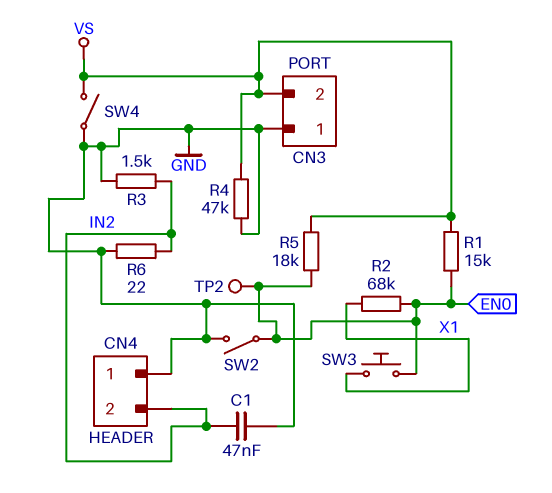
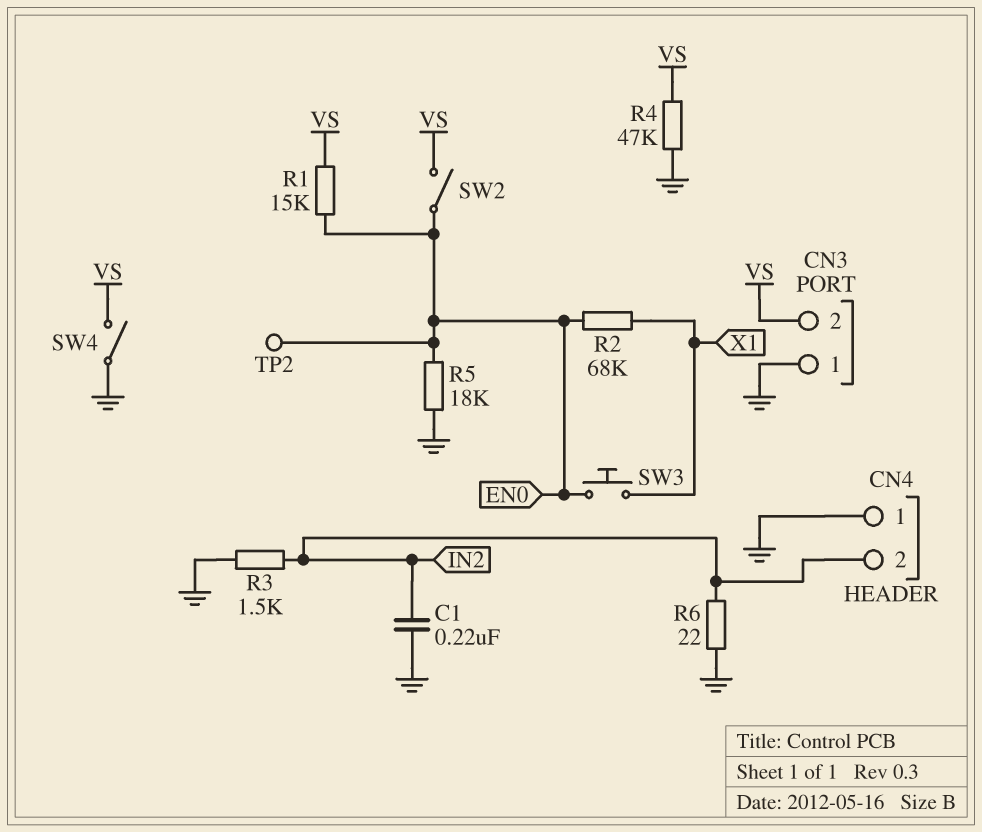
C1: 47nF (GND, IN2) -> 220nF (GND, IN2)
R5: 18k (EN0, VS) -> 18k (EN0, GND)
SW2: switch (EN0, GND) -> switch (EN0, VS)

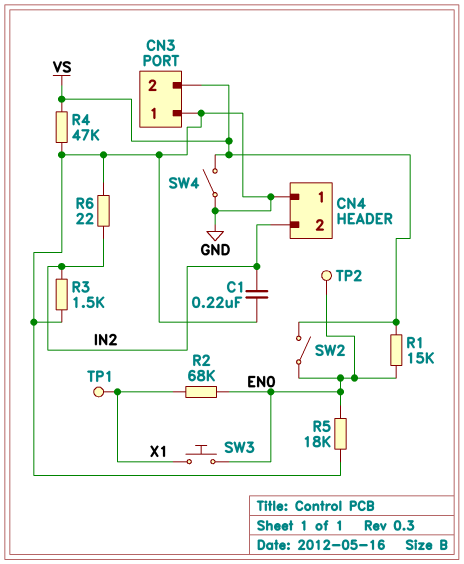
TP1: none -> test point (X1)

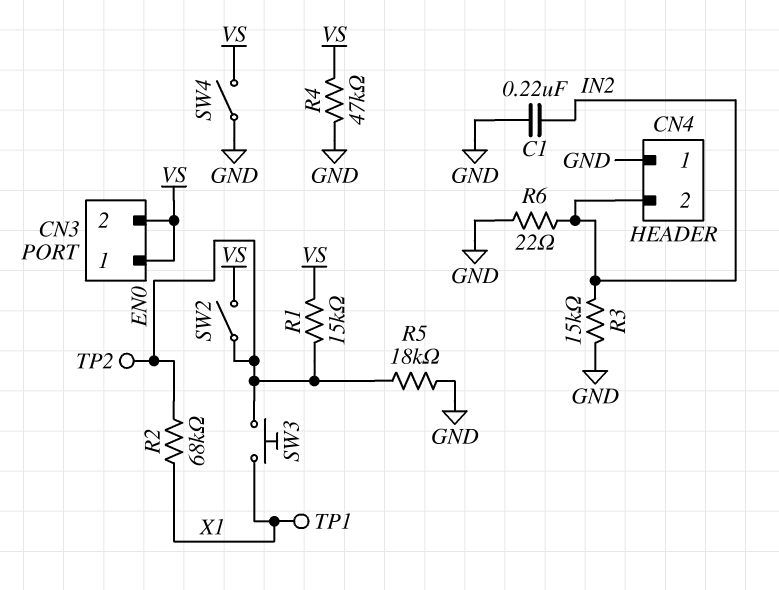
CN3 pin 1: GND -> VS
R3: 1.5k (GND, IN2) -> 15k (GND, IN2)

